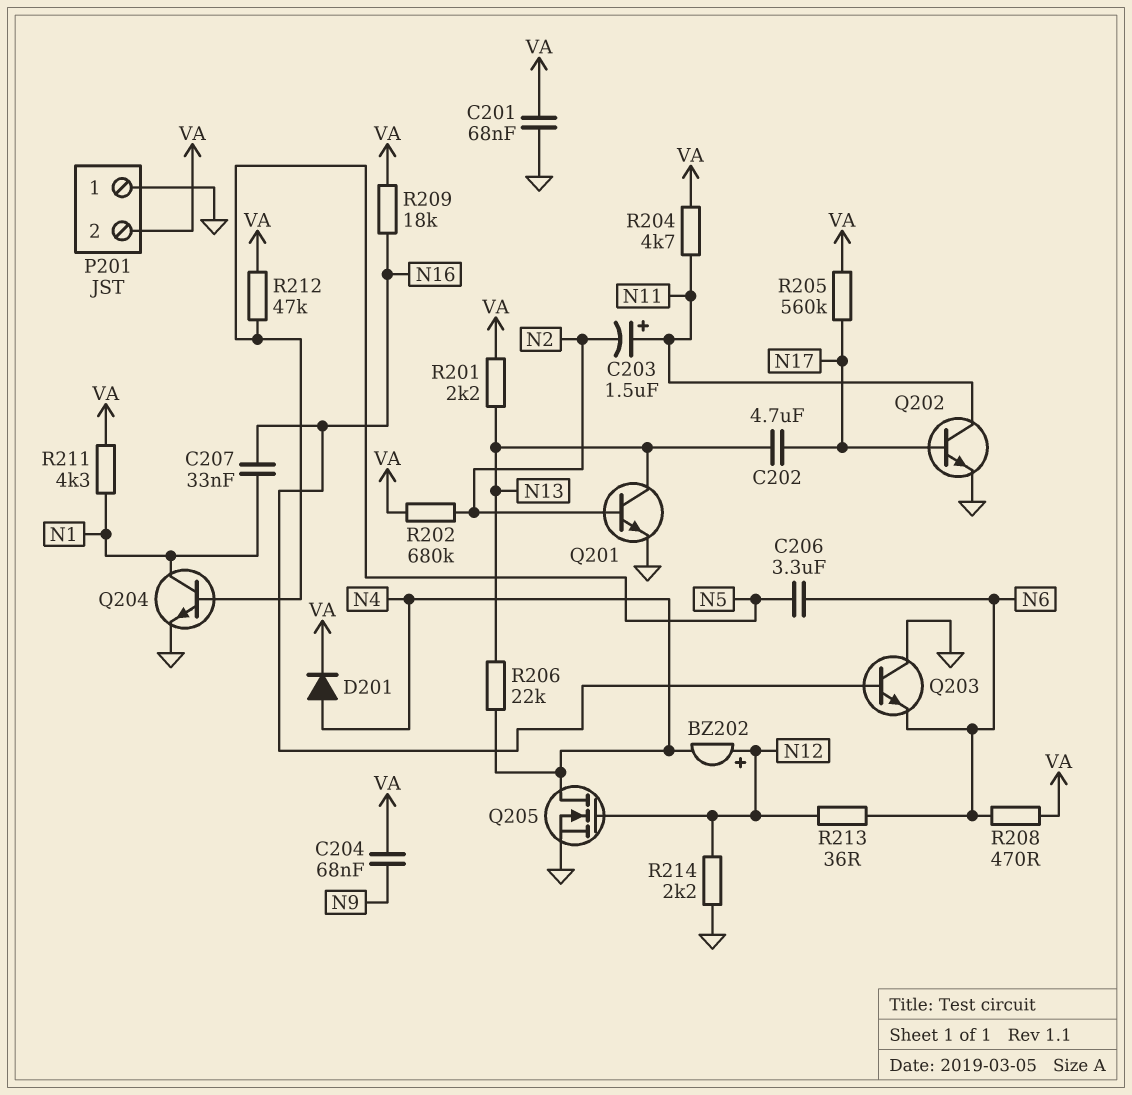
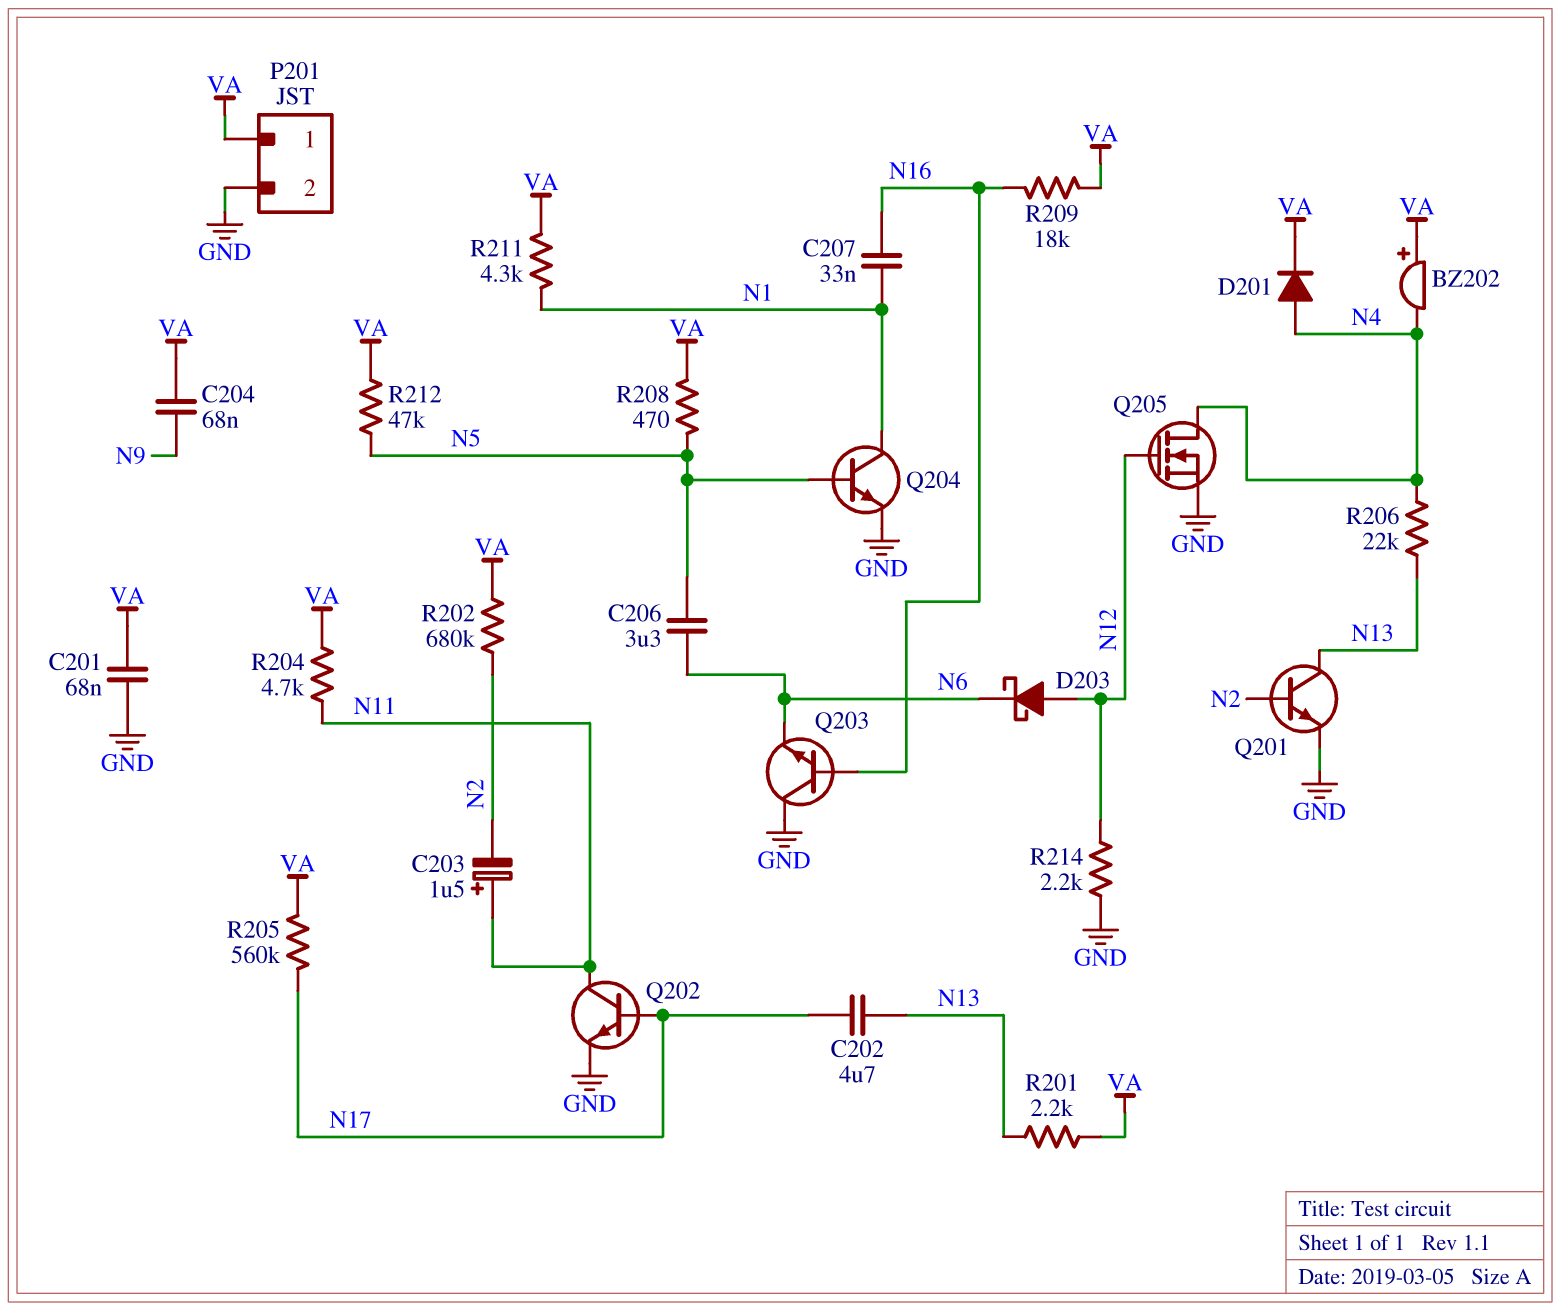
BZ202: buzzer (plus N12, minus N4) -> buzzer (plus VA, minus N4)
D203: none -> schottky (A N12, K N6)
P201 pin 1: GND -> VA
P201 pin 2: VA -> GND
R208: 470 (N6, VA) -> 470 (N5, VA)
R213: 36 (N6, N12) -> none

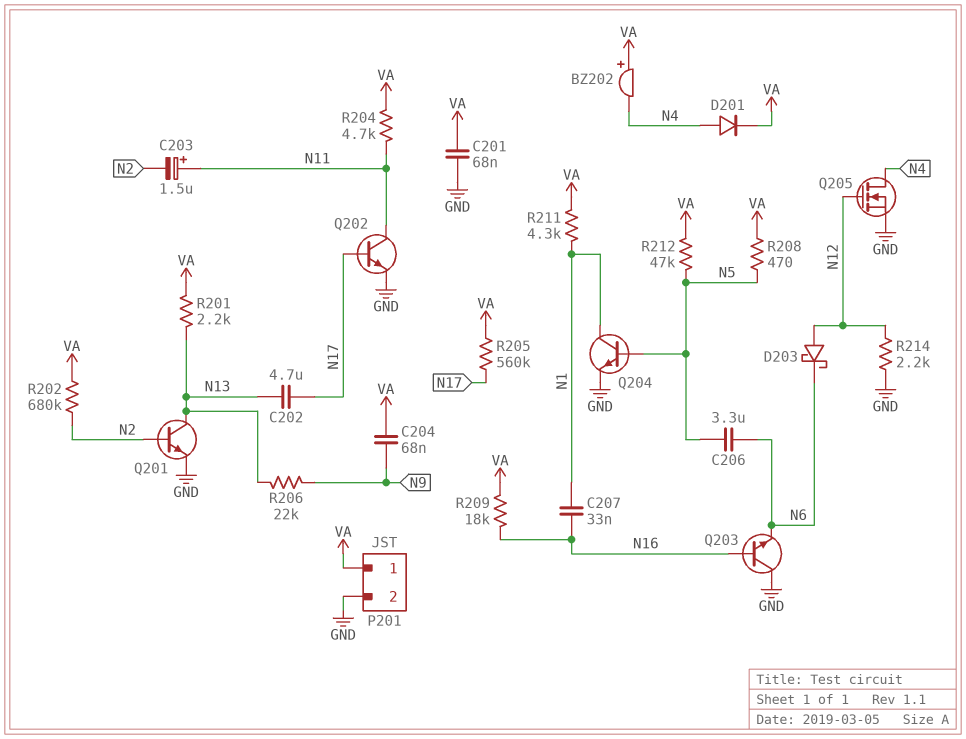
R206: 22k (N4, N13) -> 22k (N9, N13)

